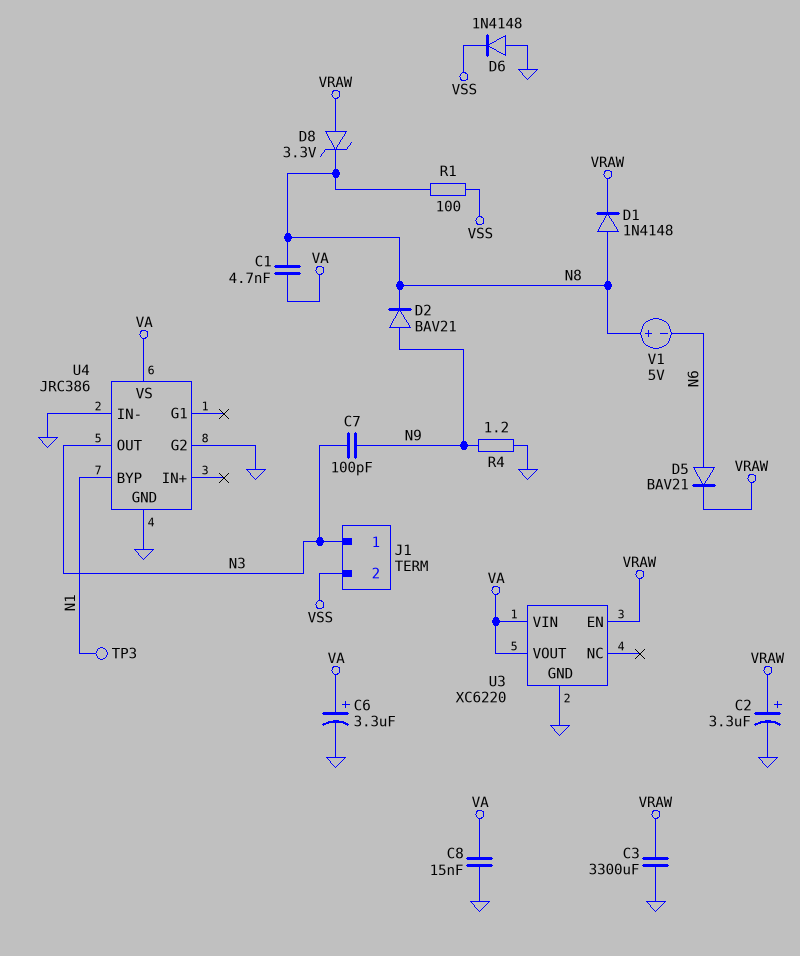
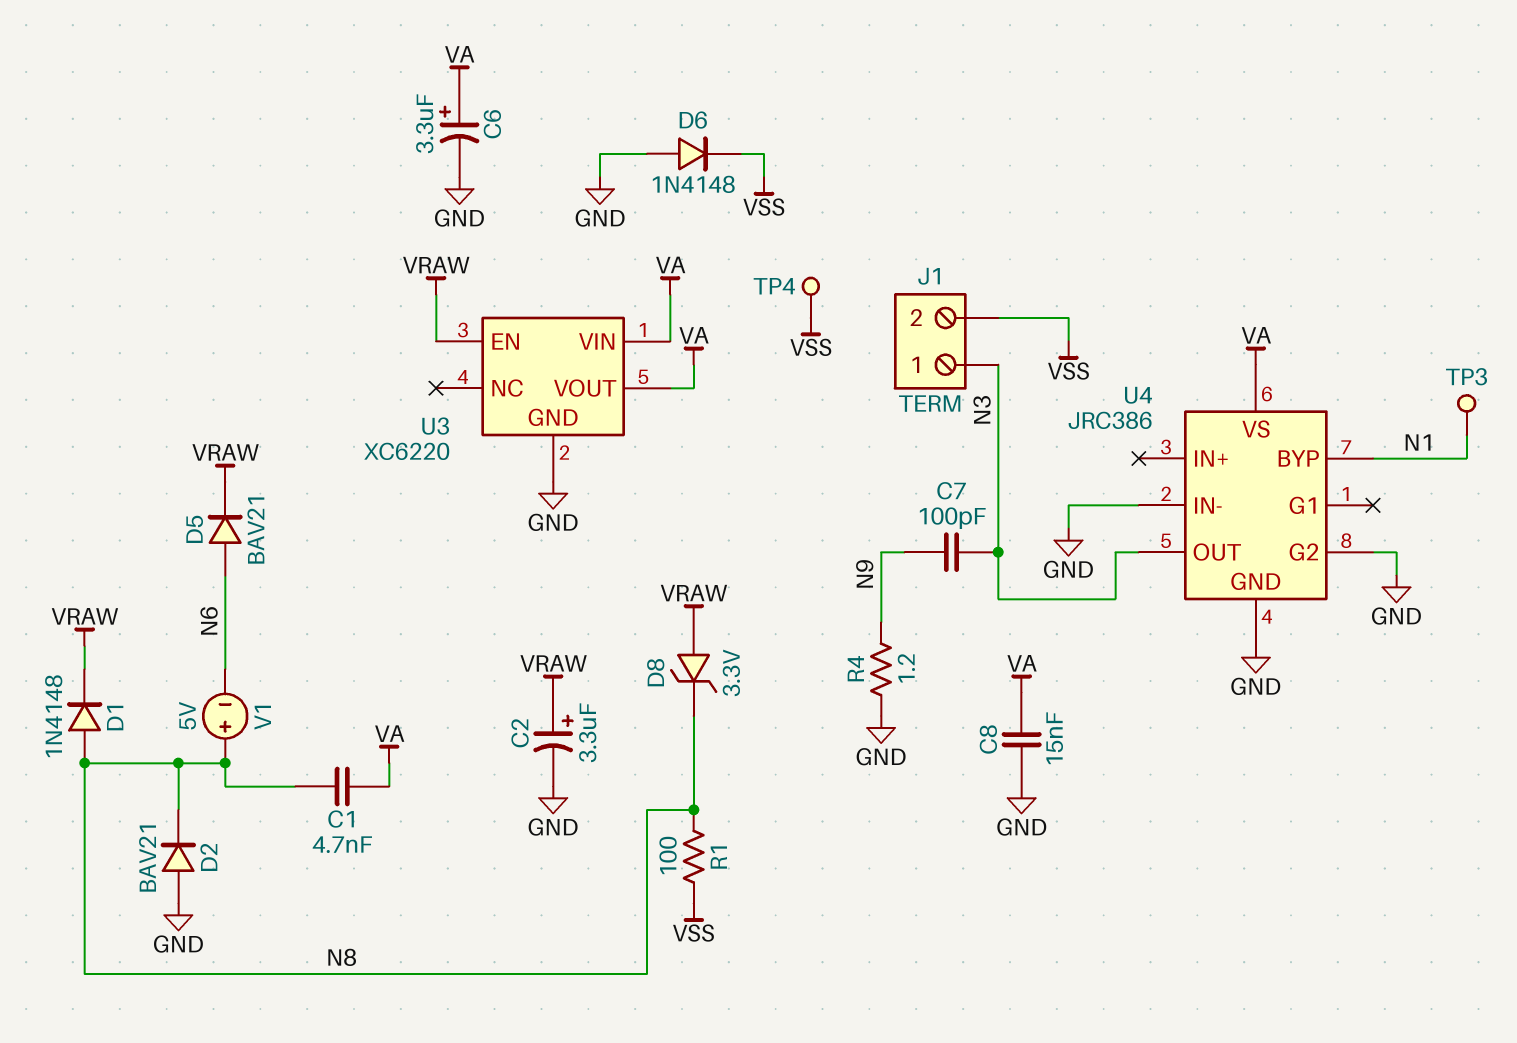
C3: 3300uF (GND, VRAW) -> none
D2: diode BAV21 (A N9, K N8) -> diode BAV21 (A GND, K N8)
TP4: none -> test point (VSS)

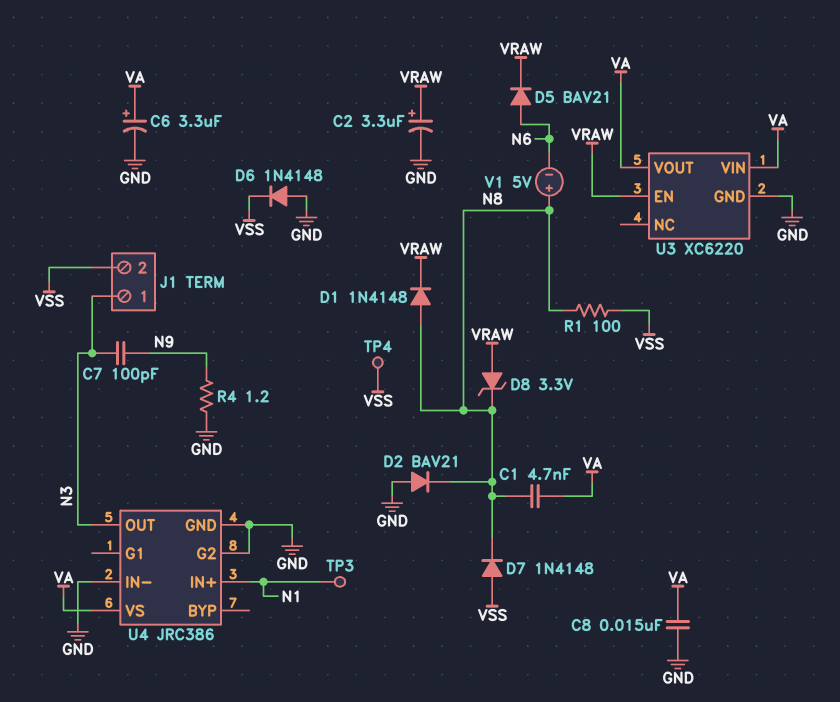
D7: none -> diode 1N4148 (A VSS, K N8)
U4 pin BYP: N1 -> none
U4 pin IN+: none -> N1

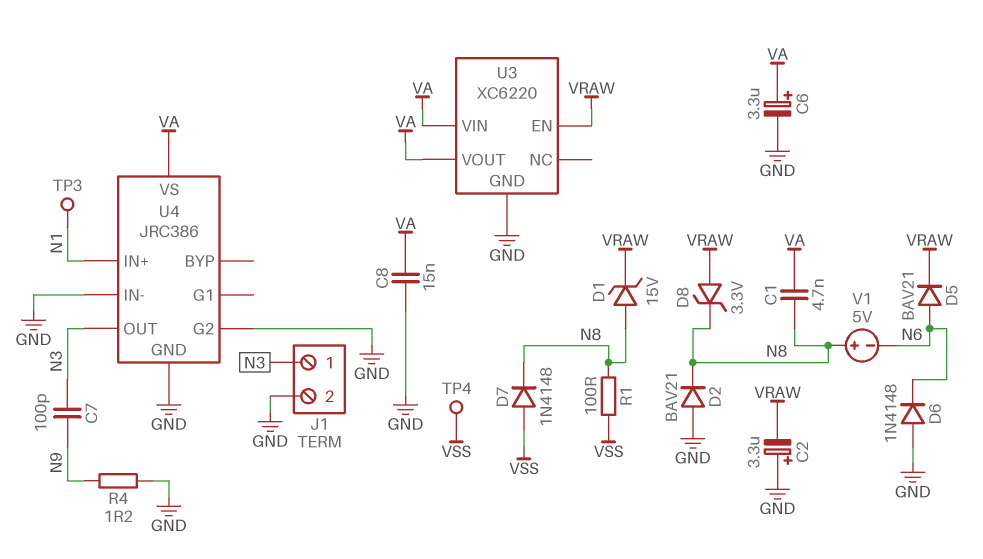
C2: 3.3uF (plus VRAW, minus GND) -> 3.3uF (plus GND, minus VRAW)
D1: diode 1N4148 (A N8, K VRAW) -> zener 15V (A N8, K VRAW)
D6: diode 1N4148 (A GND, K VSS) -> diode 1N4148 (A GND, K N6)
J1 pin 2: VSS -> GND

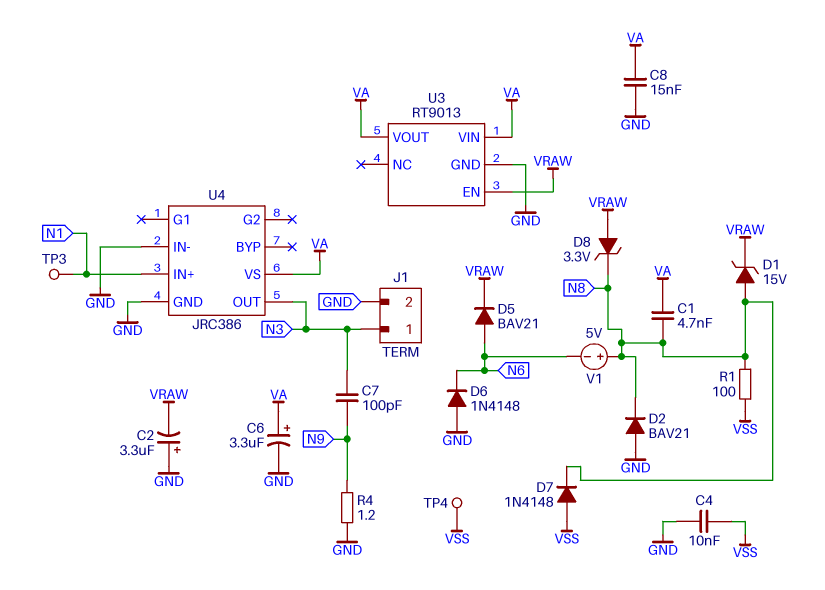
C4: none -> 10nF (GND, VSS)
U3: XC6220 -> RT9013
U4 pin G2: GND -> none

